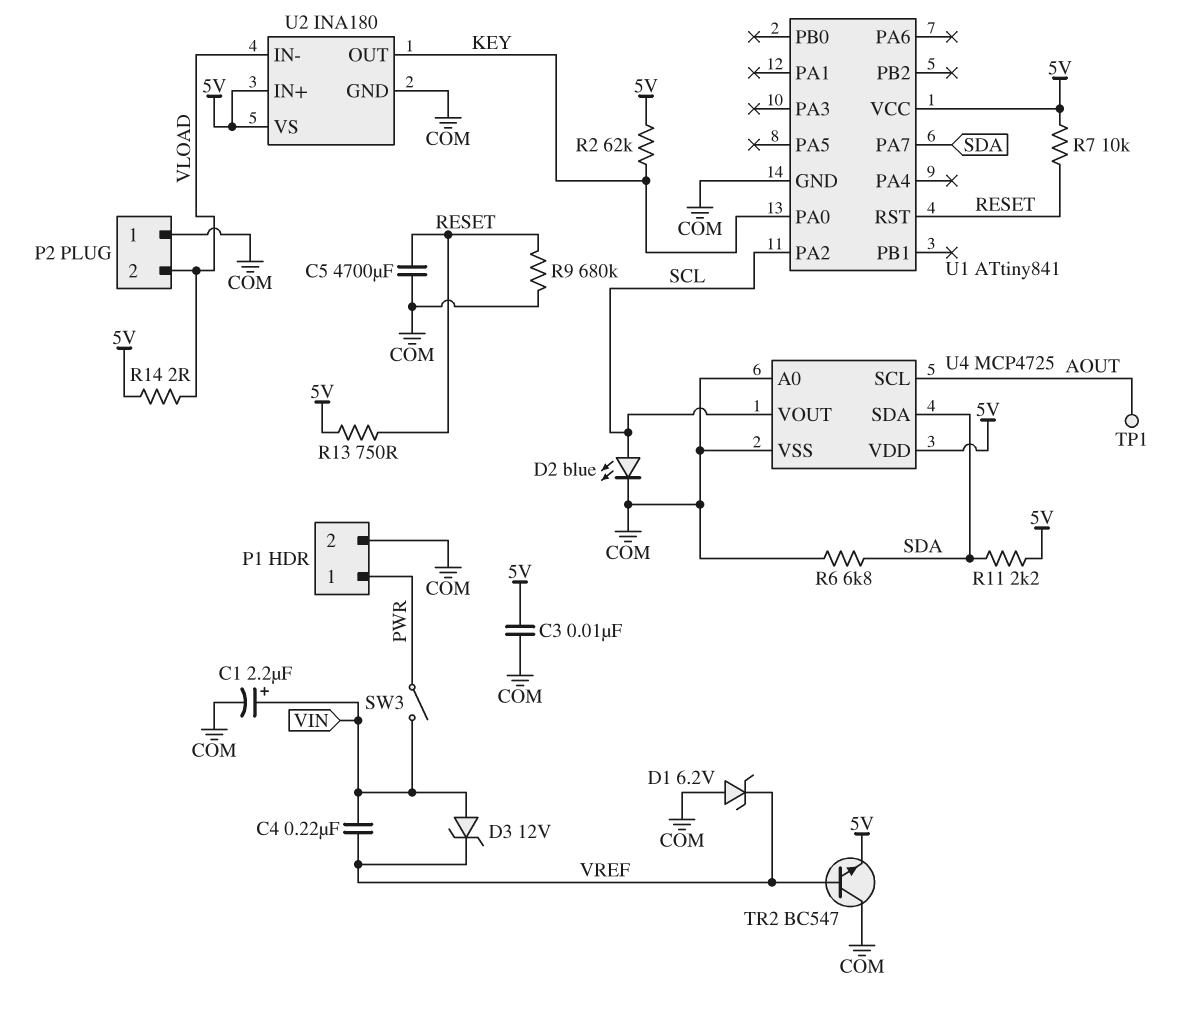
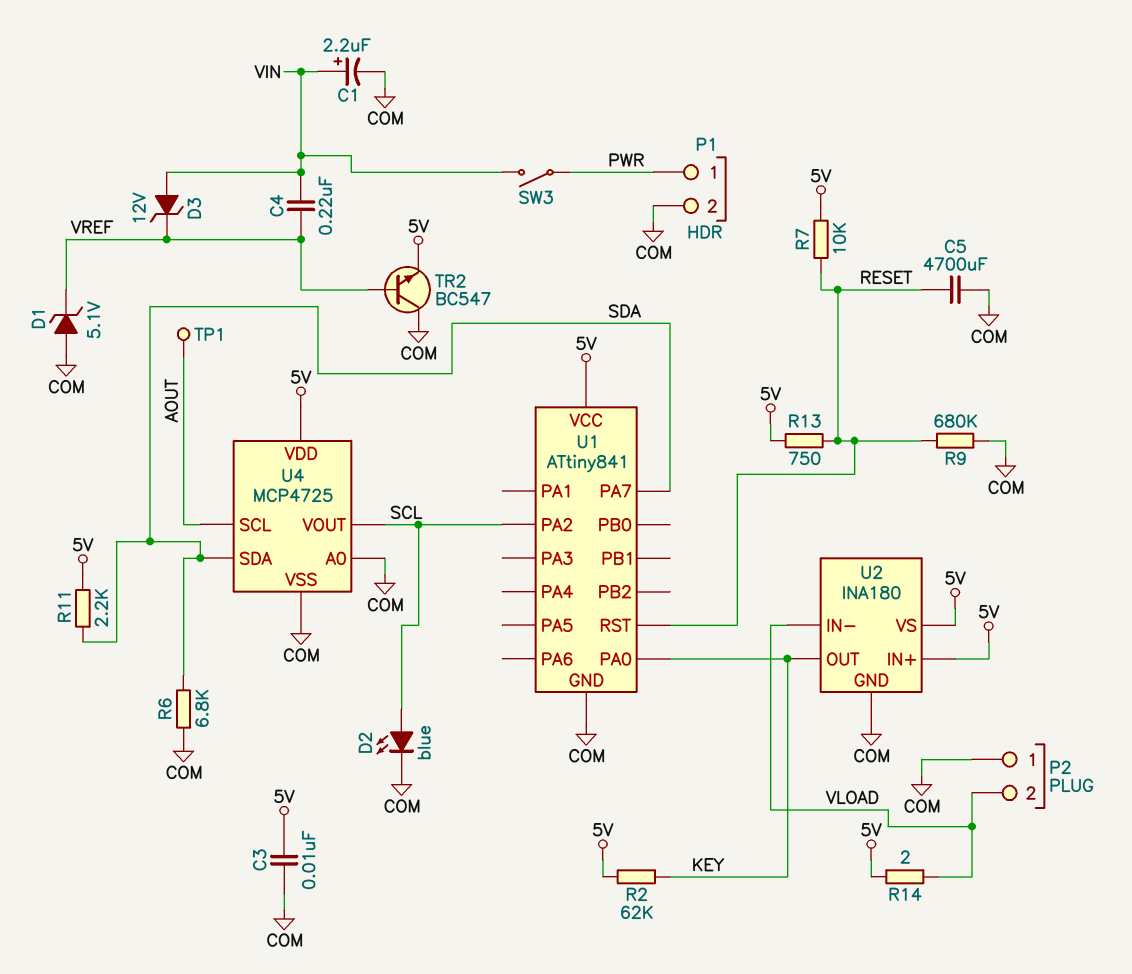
D1: zener 6.2V (A COM, K VREF) -> zener 5.1V (A COM, K VREF)

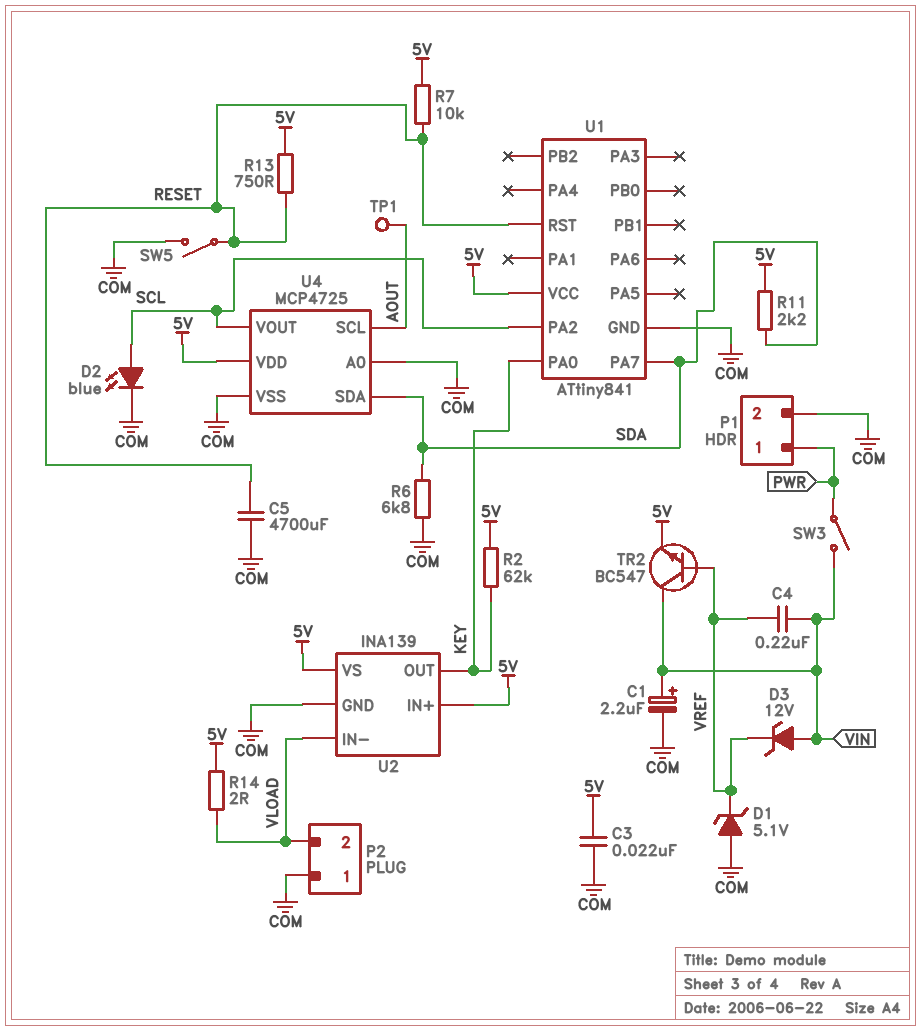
C3: 10nF (5V, COM) -> 22nF (5V, COM)
R9: 680k (COM, RESET) -> none
SW5: none -> switch (COM, RESET)
TR2: NPN BC547 (B VREF, C COM, E 5V) -> NPN BC547 (B VREF, C VIN, E 5V)
U2: INA180 -> INA139

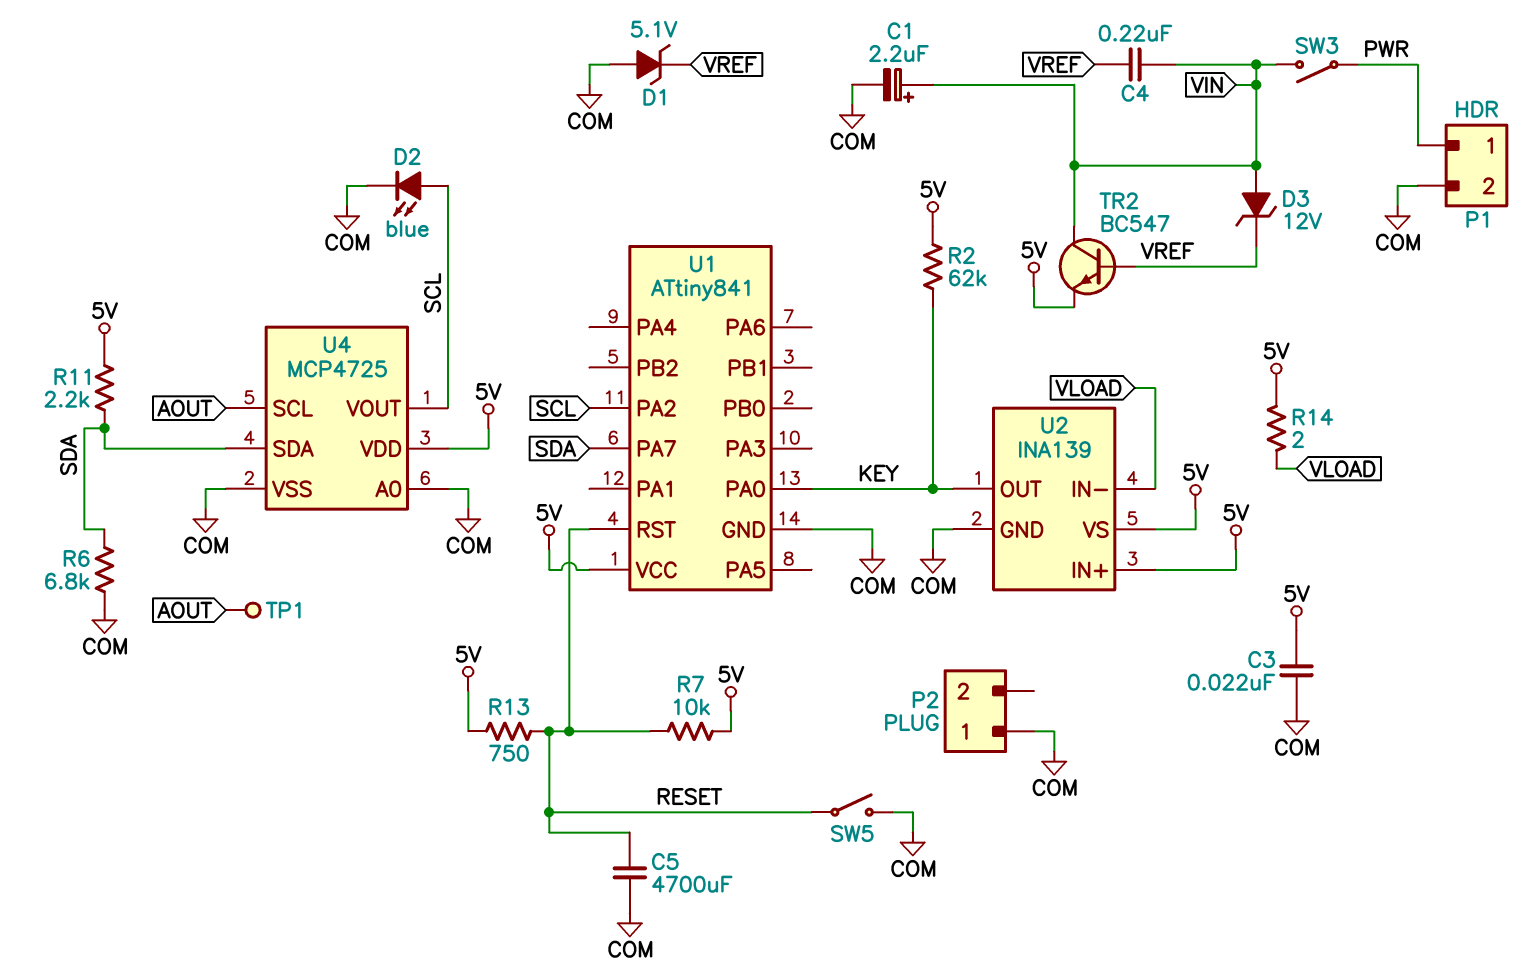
P2 pin 2: VLOAD -> none

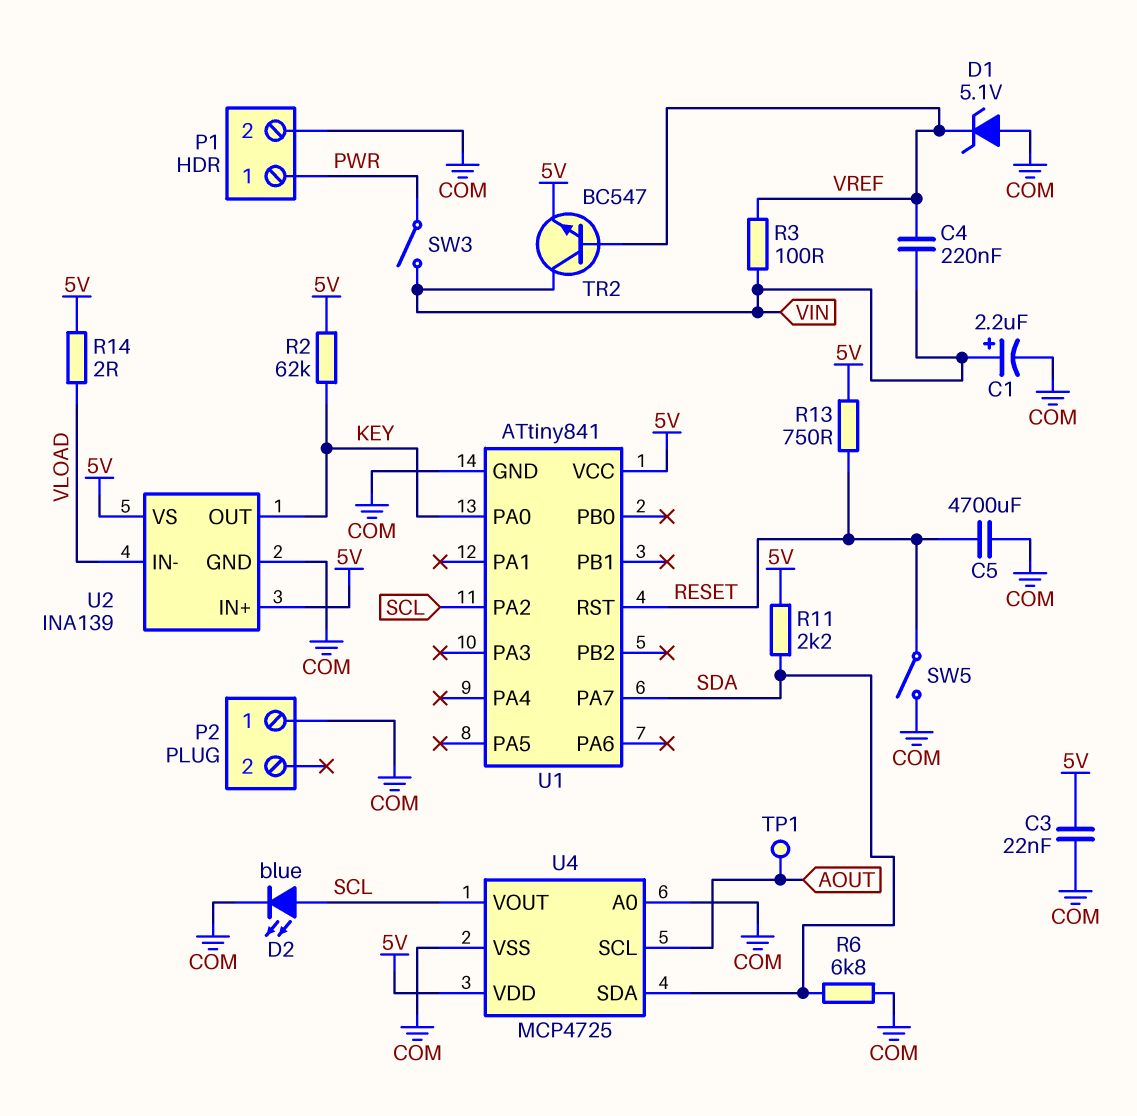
D3: zener 12V (A VIN, K VREF) -> none
R3: none -> 100 (VIN, VREF)
R7: 10k (5V, RESET) -> none

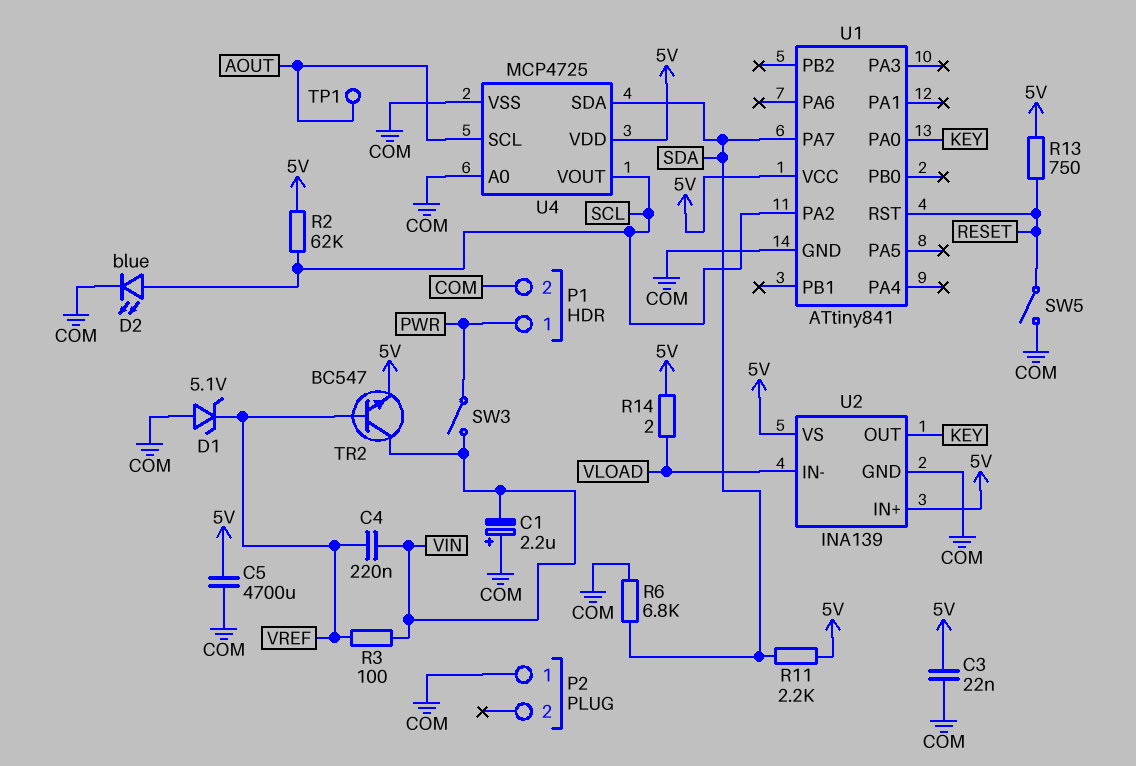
C1: 2.2uF (plus VIN, minus COM) -> 2.2uF (plus COM, minus VIN)
C5: 4700uF (COM, RESET) -> 4700uF (5V, COM)
R2: 62k (5V, KEY) -> 62k (5V, SCL)

